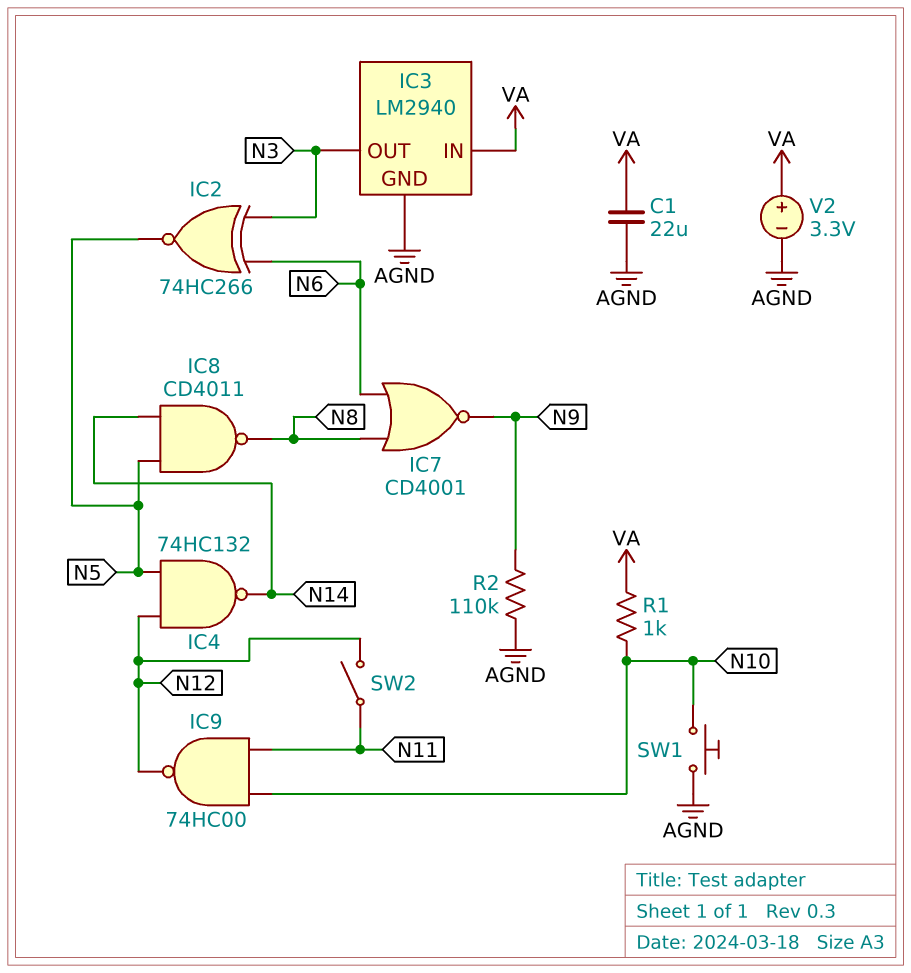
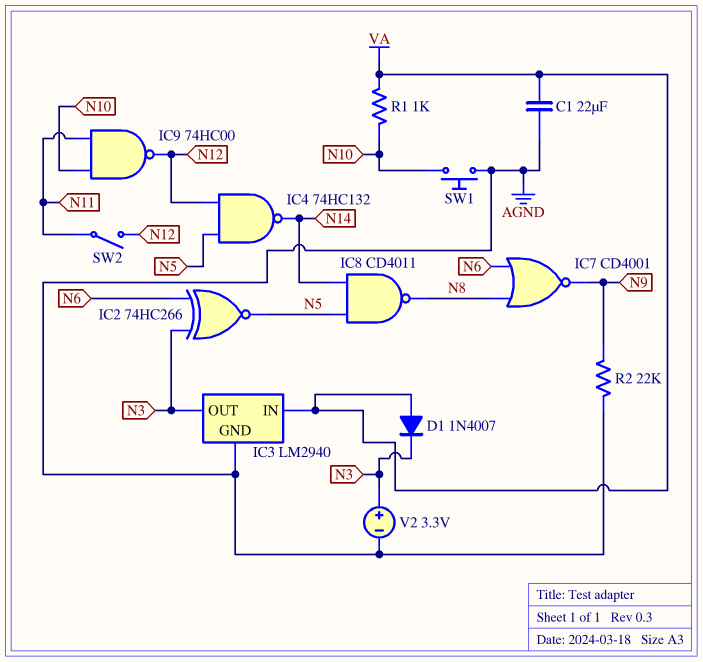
D1: none -> diode 1N4007 (A VA, K N3)
R2: 110k (AGND, N9) -> 22k (AGND, N9)
V2: 3.3V (plus VA, minus AGND) -> 3.3V (plus N3, minus AGND)

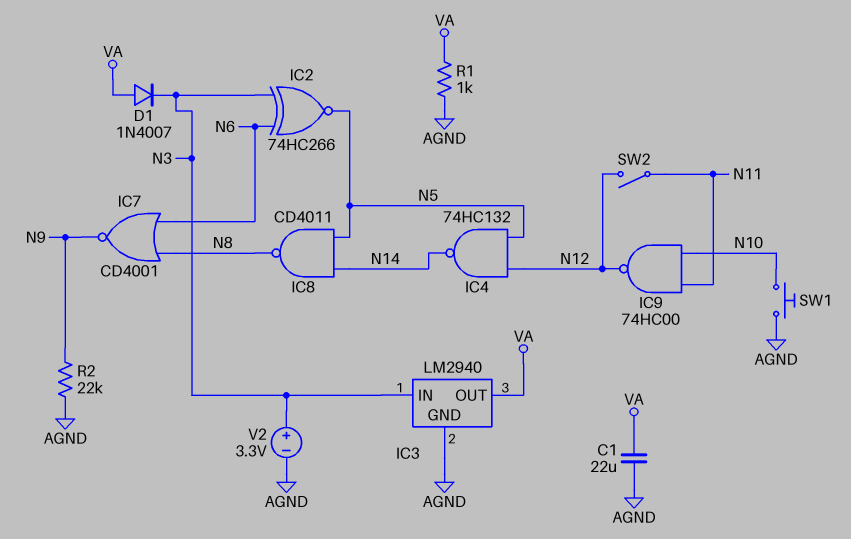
IC3 pin IN: VA -> N3
IC3 pin OUT: N3 -> VA
R1: 1k (N10, VA) -> 1k (AGND, VA)

